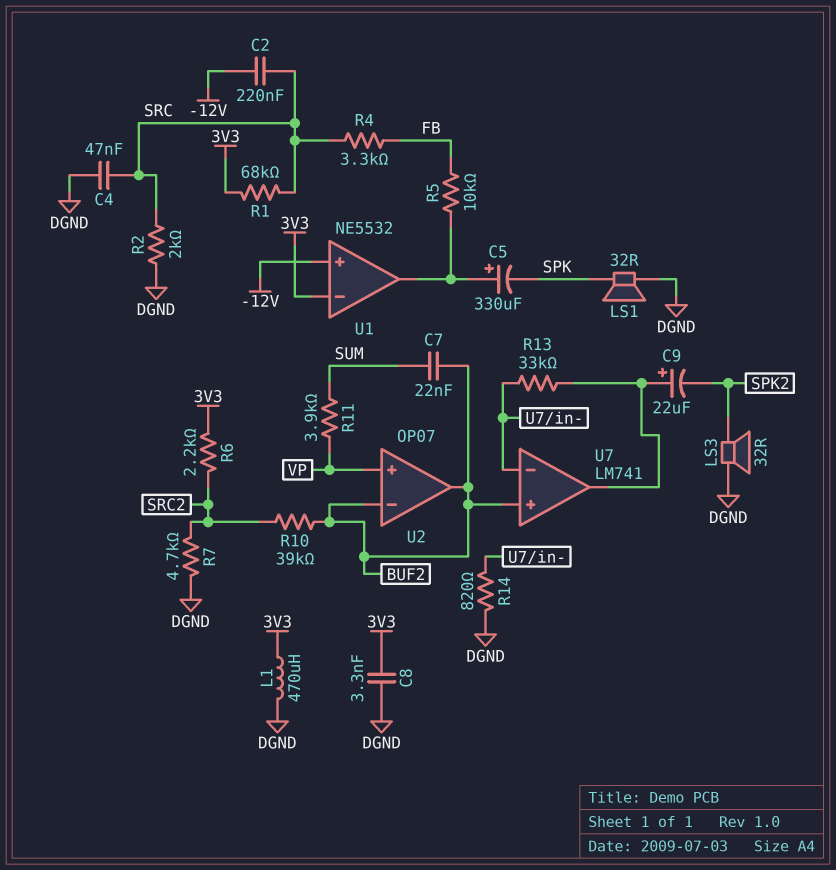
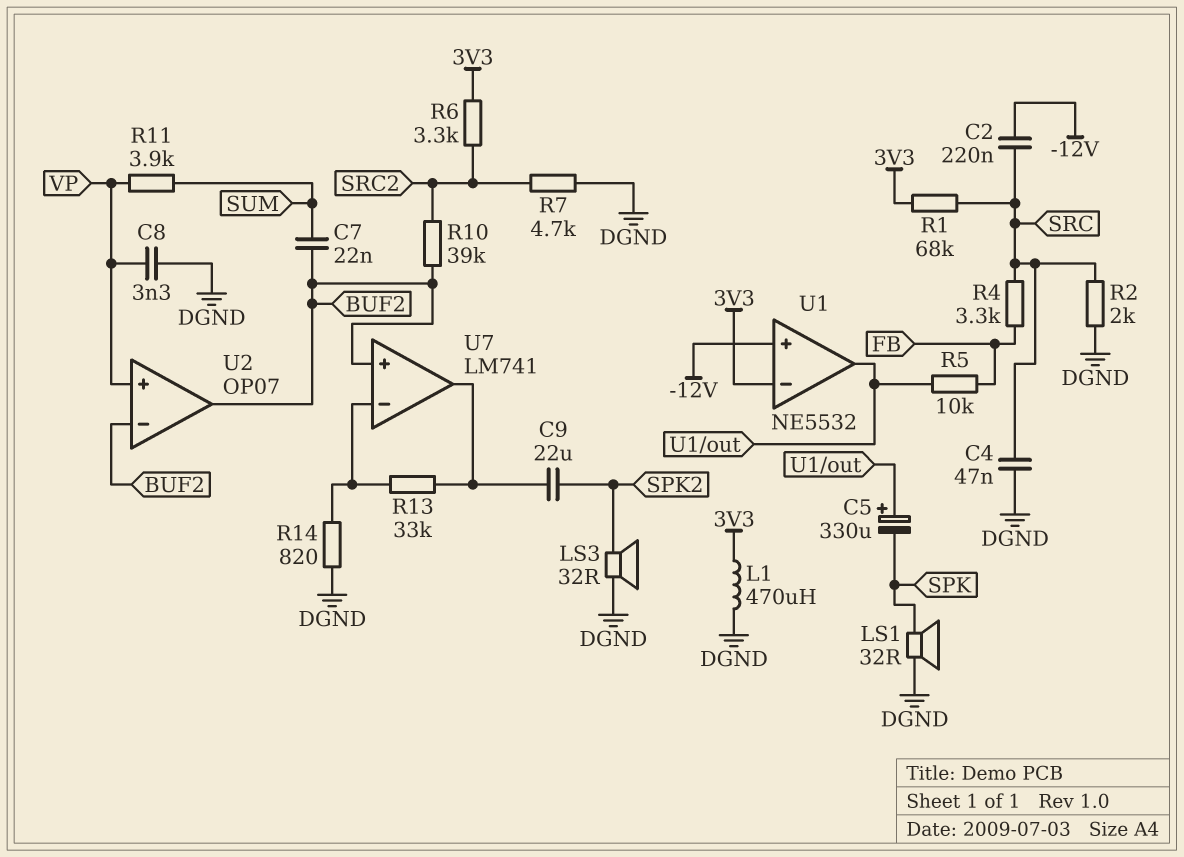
C8: 3.3nF (3V3, DGND) -> 3.3nF (DGND, VP)
C9: 22uF (plus U7/out, minus SPK2) -> 22uF (SPK2, U7/out)
R6: 2.2k (3V3, SRC2) -> 3.3k (3V3, SRC2)

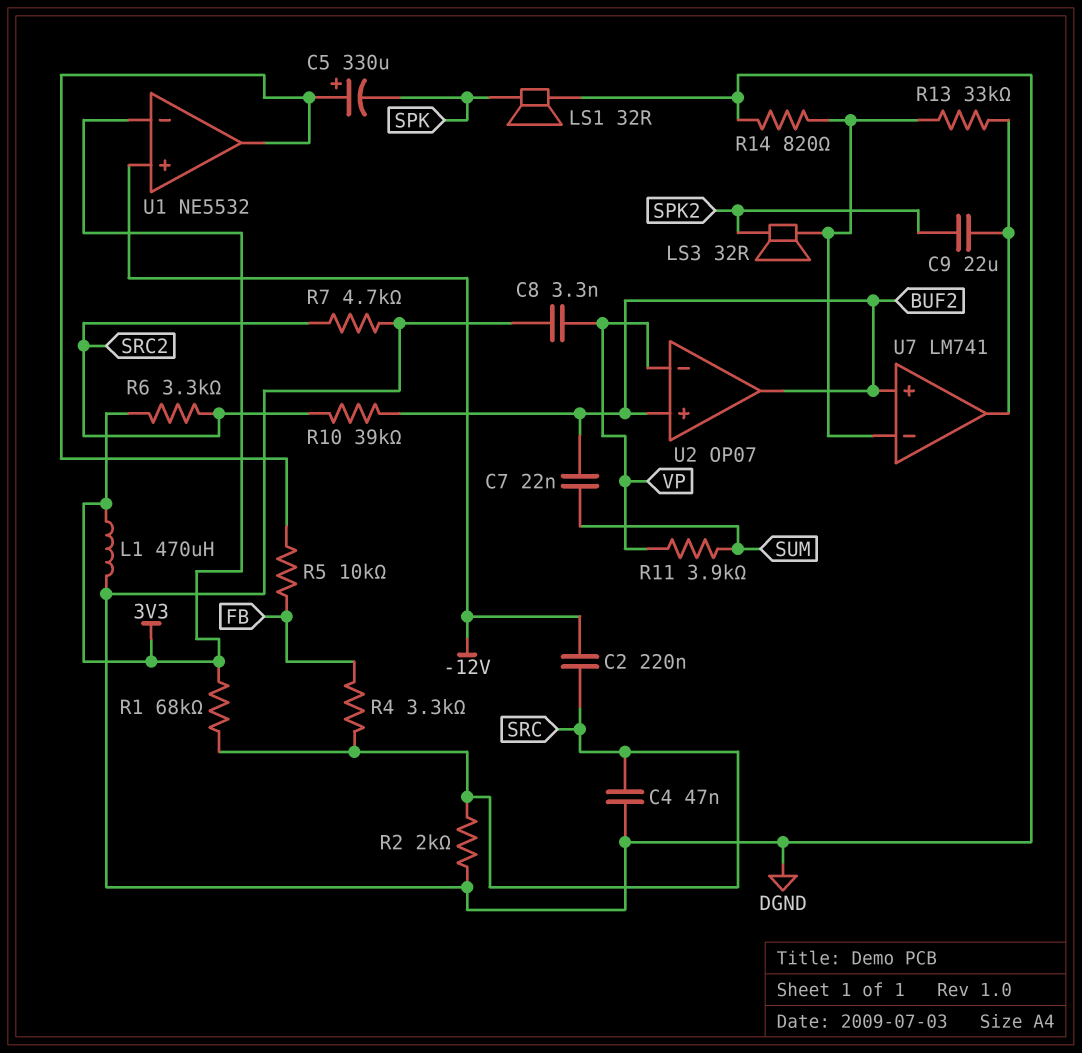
LS3: speaker 32R (DGND, SPK2) -> speaker 32R (SPK2, U7/in-)
U2 pin in+: VP -> BUF2
U2 pin in-: BUF2 -> VP

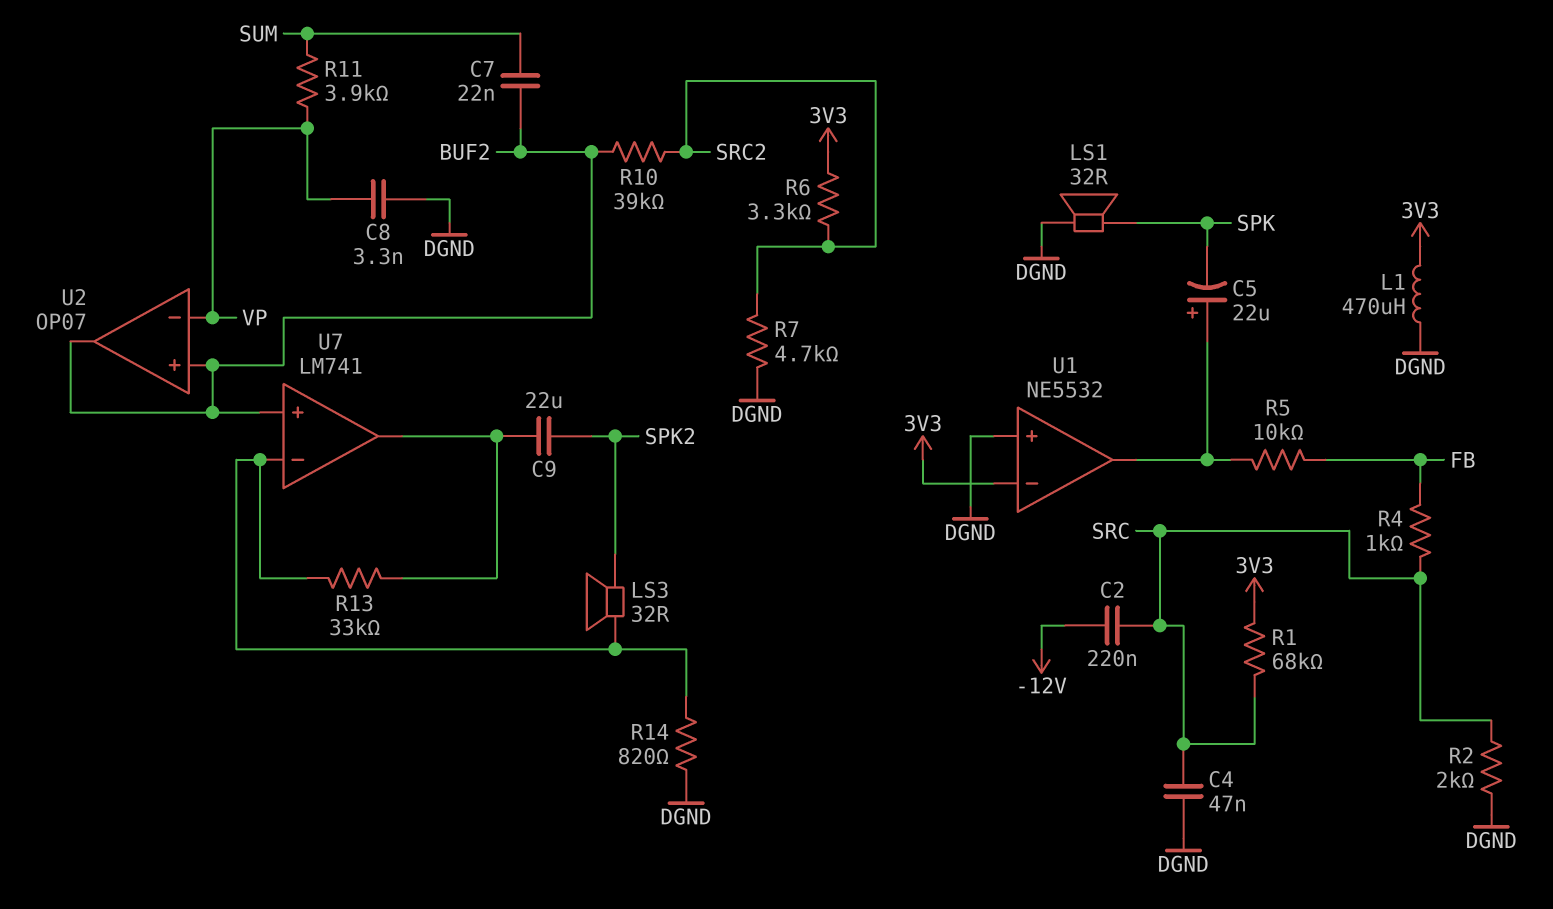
C5: 330uF (plus U1/out, minus SPK) -> 22uF (plus U1/out, minus SPK)
R4: 3.3k (FB, SRC) -> 1k (FB, SRC)
U1 pin in+: -12V -> DGND

